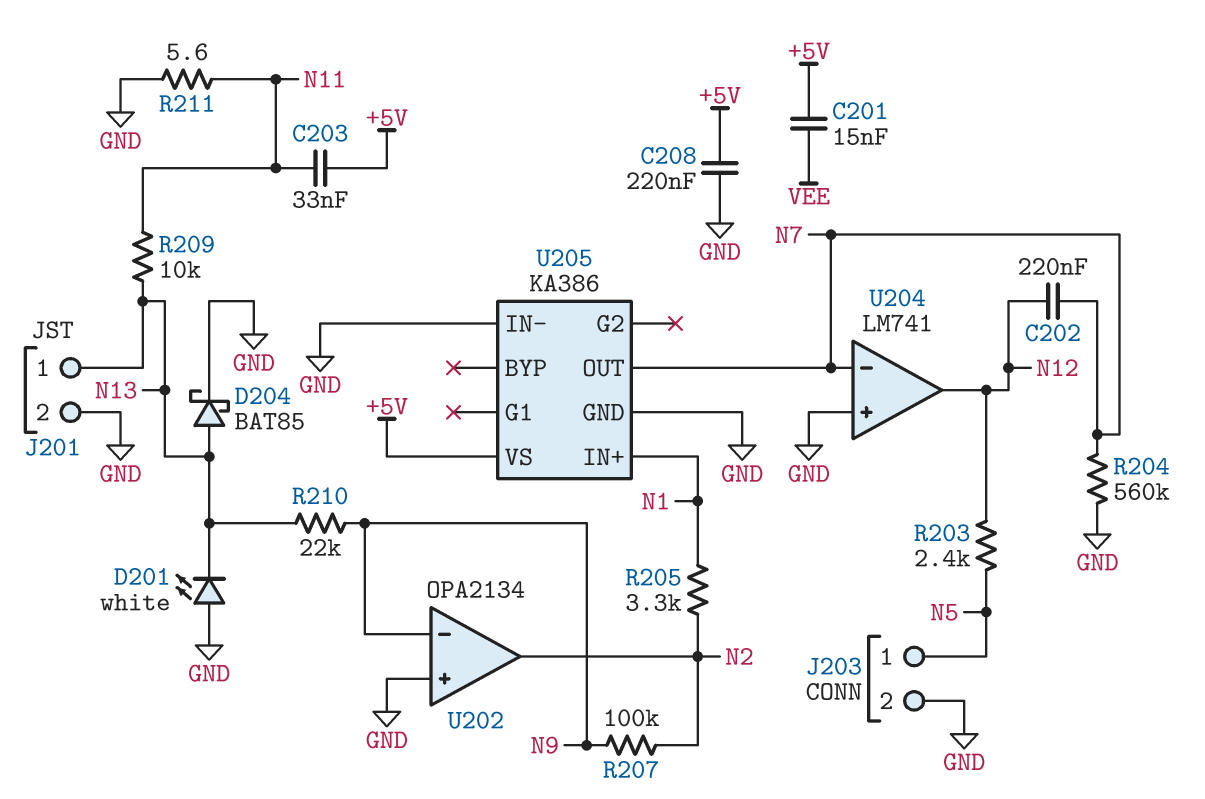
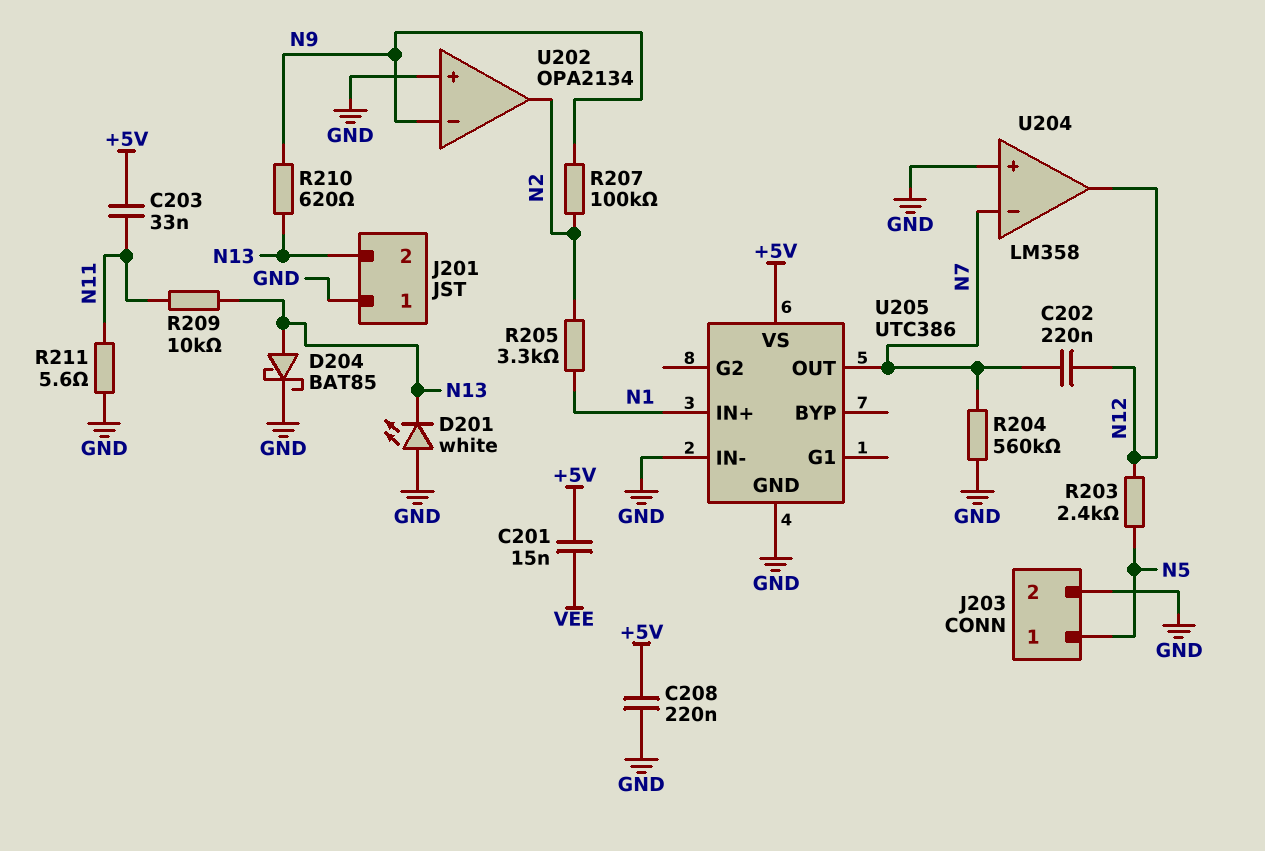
J201 pin 1: N13 -> GND
J201 pin 2: GND -> N13
R210: 22k (N9, N13) -> 620 (N9, N13)
U204: LM741 -> LM358
U205: KA386 -> UTC386

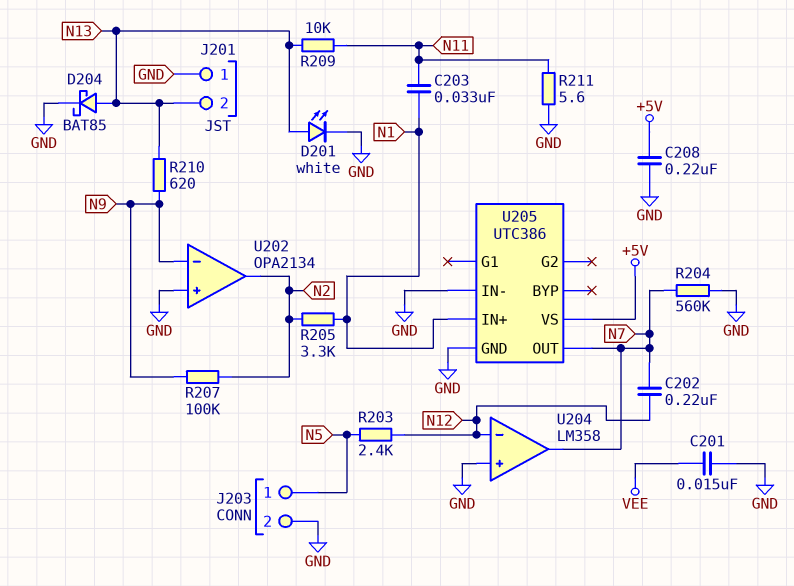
C201: 15nF (+5V, VEE) -> 15nF (GND, VEE)
C203: 33nF (+5V, N11) -> 33nF (N1, N11)
D201: LED white (A GND, K N13) -> LED white (A N13, K GND)
U204 pin in-: N7 -> N12
U204 pin out: N12 -> N7

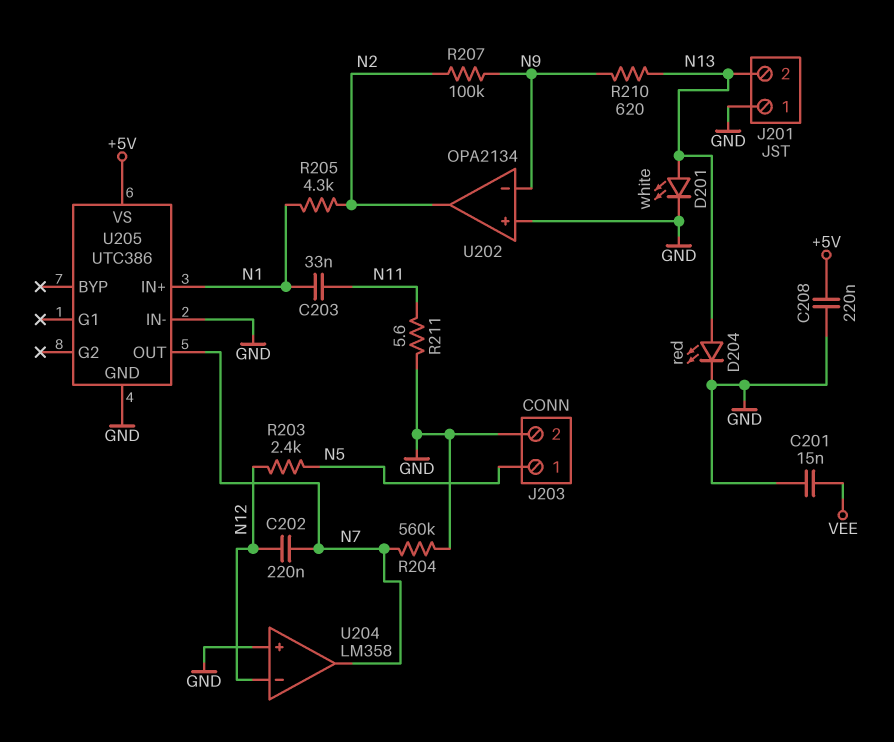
D204: schottky BAT85 (A N13, K GND) -> LED red (A N13, K GND)
R205: 3.3k (N1, N2) -> 4.3k (N1, N2)
R209: 10k (N11, N13) -> none

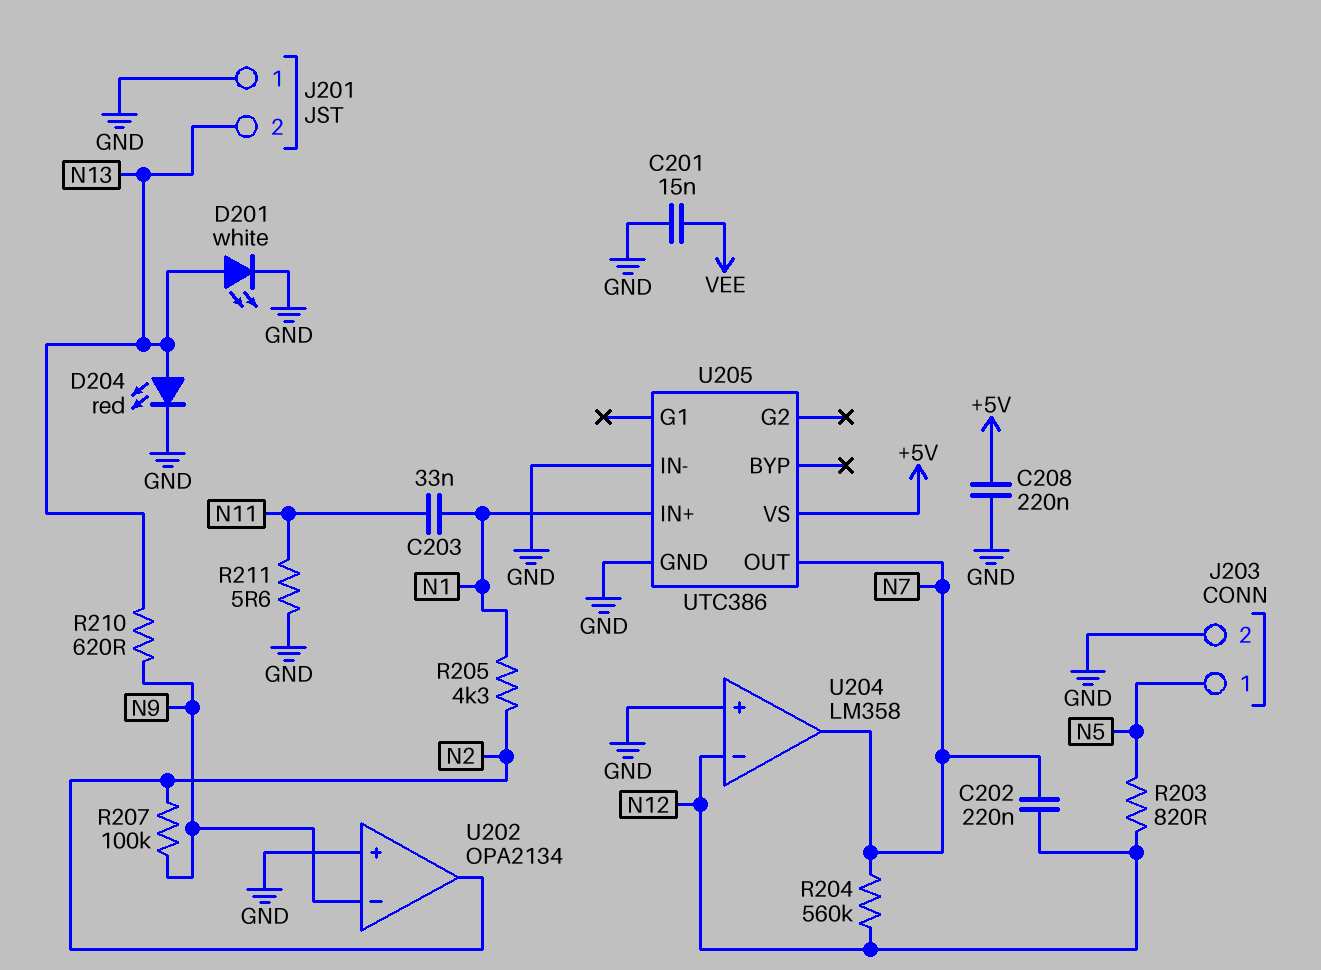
R203: 2.4k (N5, N12) -> 820 (N5, N12)
R204: 560k (GND, N7) -> 560k (N7, N12)

